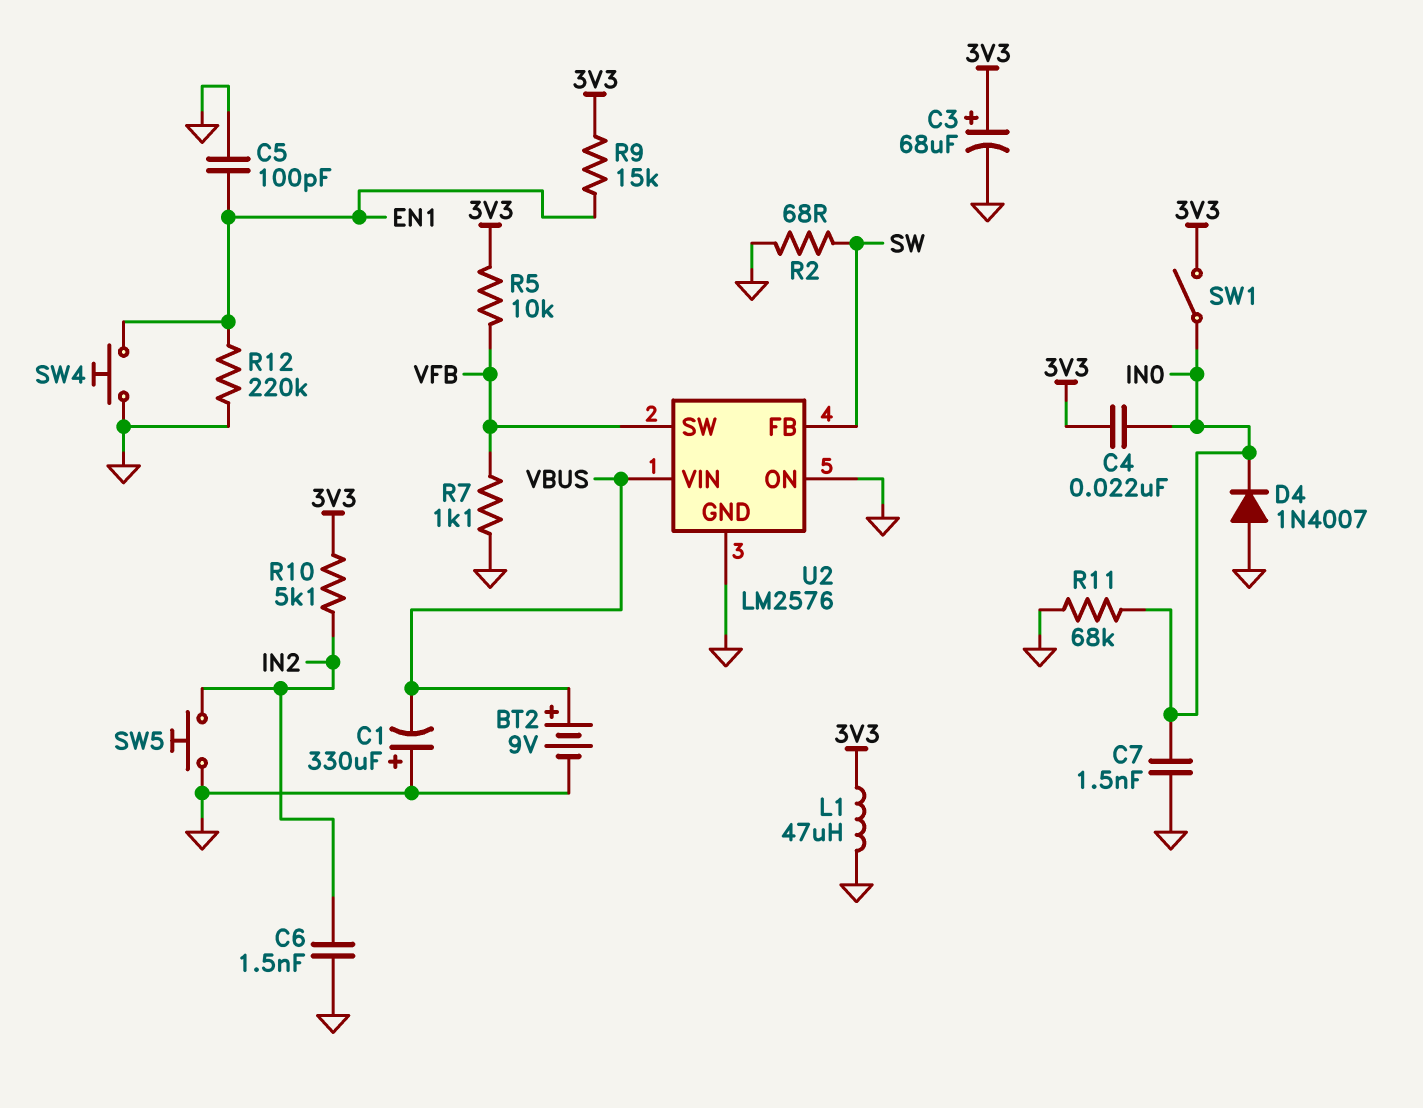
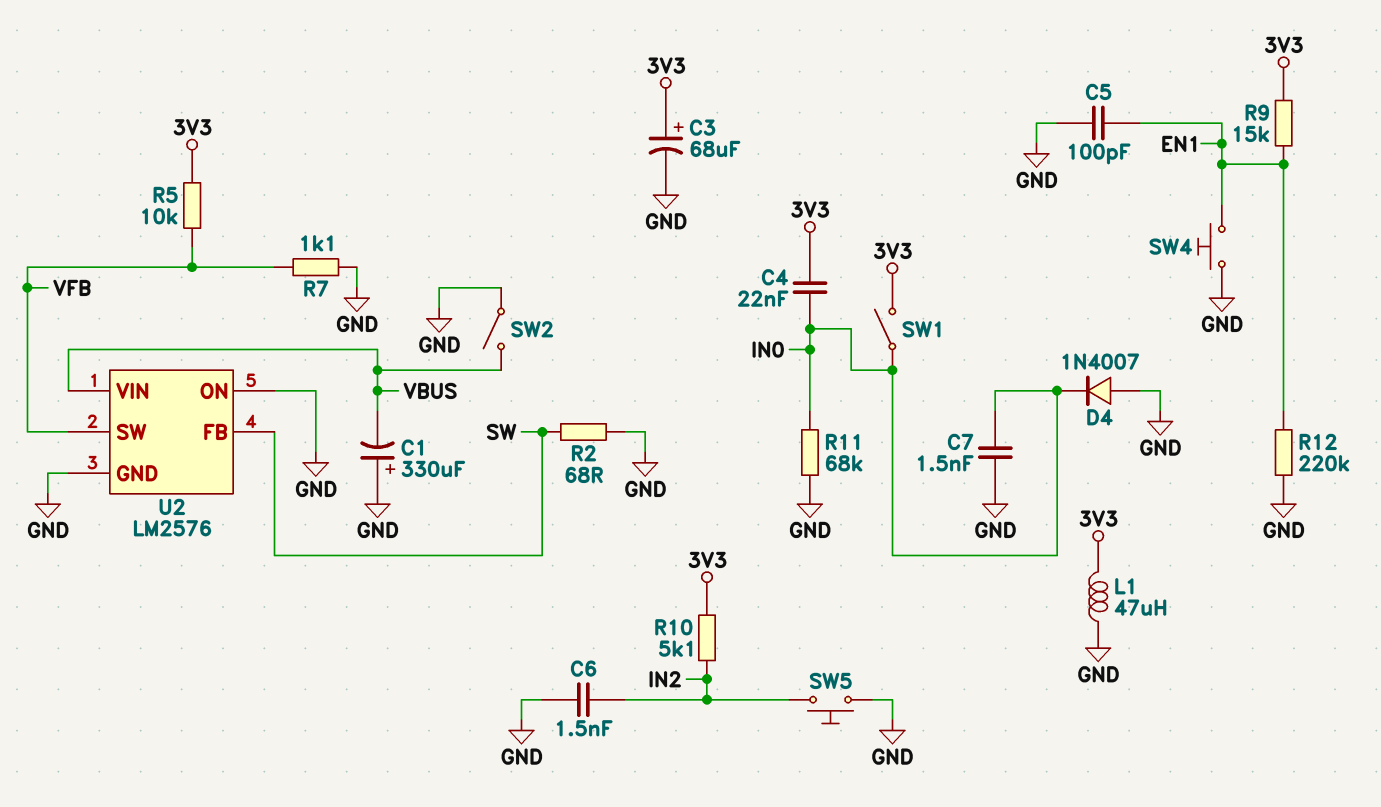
BT2: 9V (plus VBUS, minus GND) -> none
SW2: none -> switch (GND, VBUS)

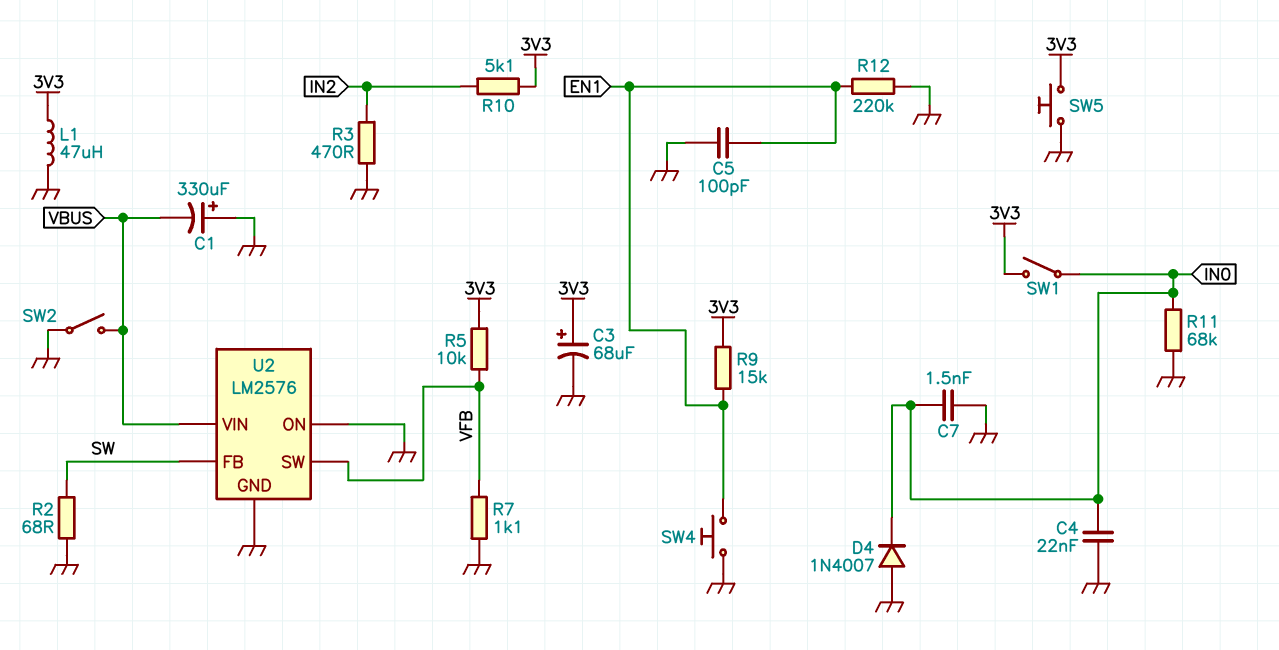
C4: 22nF (3V3, IN0) -> 22nF (GND, IN0)
C6: 1.5nF (GND, IN2) -> none
R3: none -> 470 (GND, IN2)
SW5: button (GND, IN2) -> button (3V3, GND)

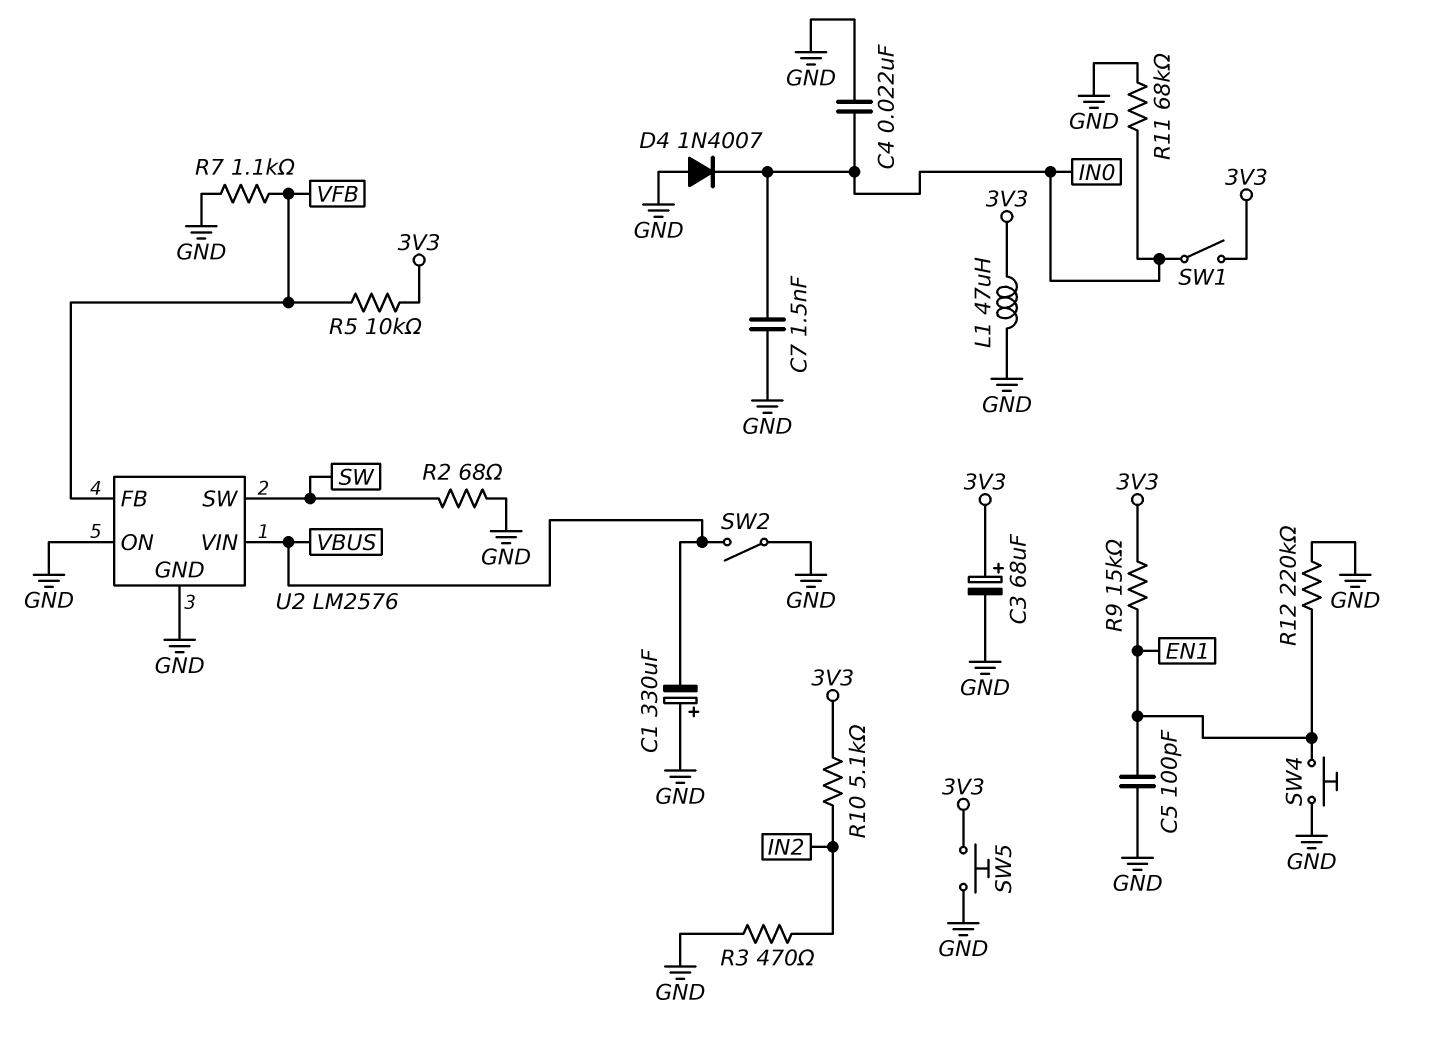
U2 pin FB: SW -> VFB
U2 pin SW: VFB -> SW

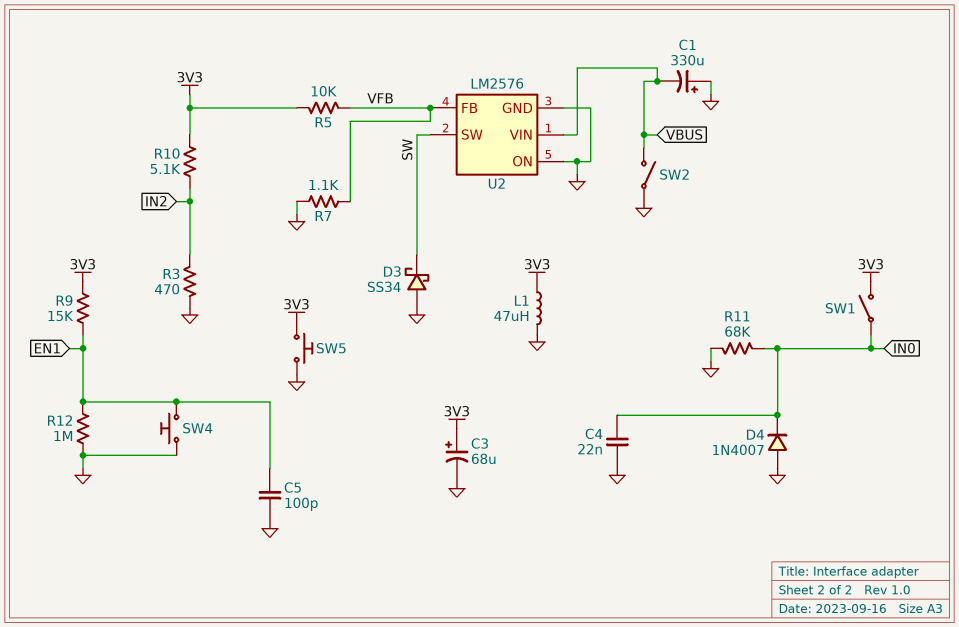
C7: 1.5nF (GND, IN0) -> none
D3: none -> schottky SS34 (A GND, K SW)
R2: 68 (GND, SW) -> none
R12: 220k (EN1, GND) -> 1M (EN1, GND)

